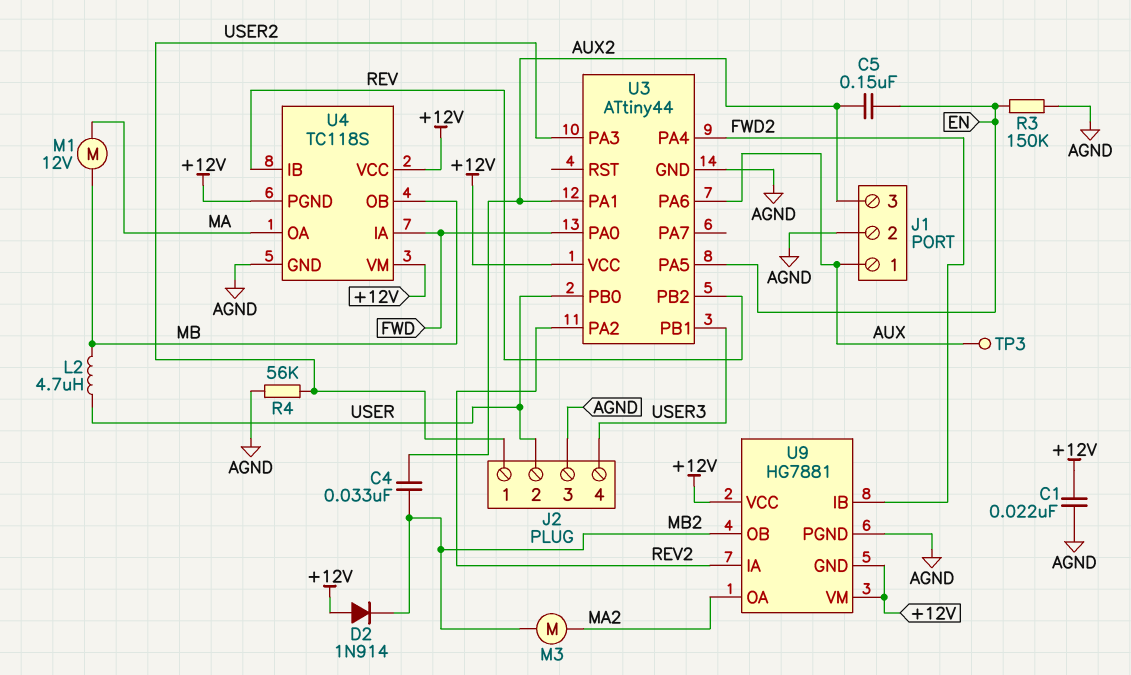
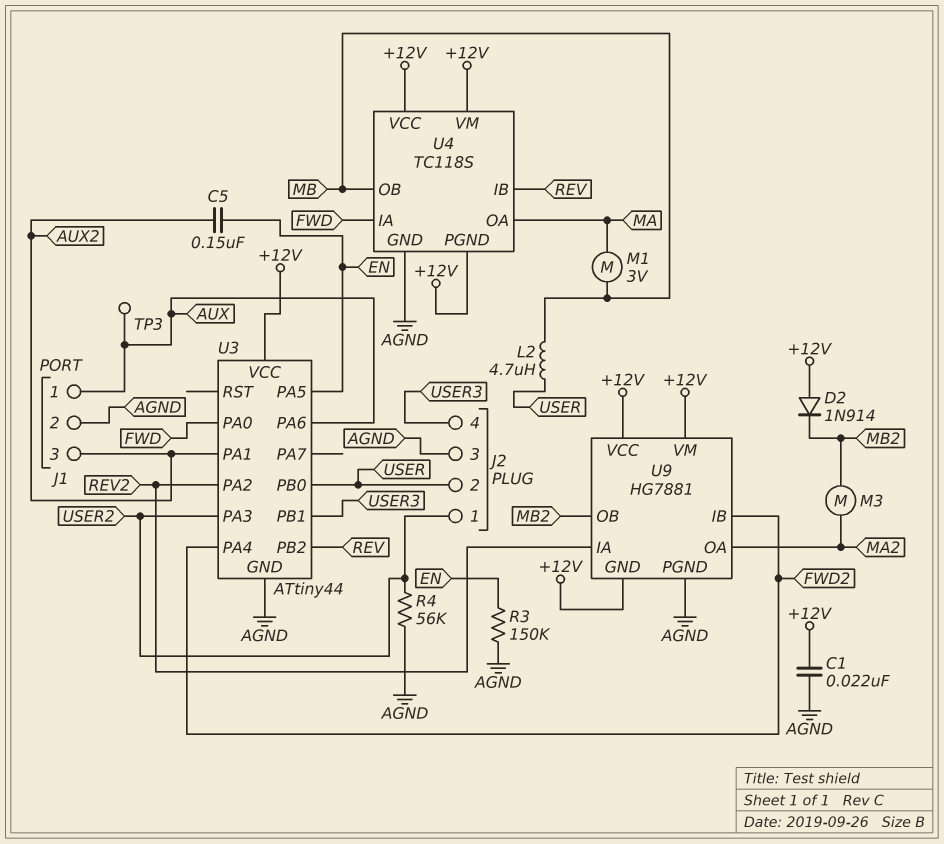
C4: 33nF (AUX2, MB2) -> none
M1: motor 12V (MA, MB) -> motor 3V (MA, MB)

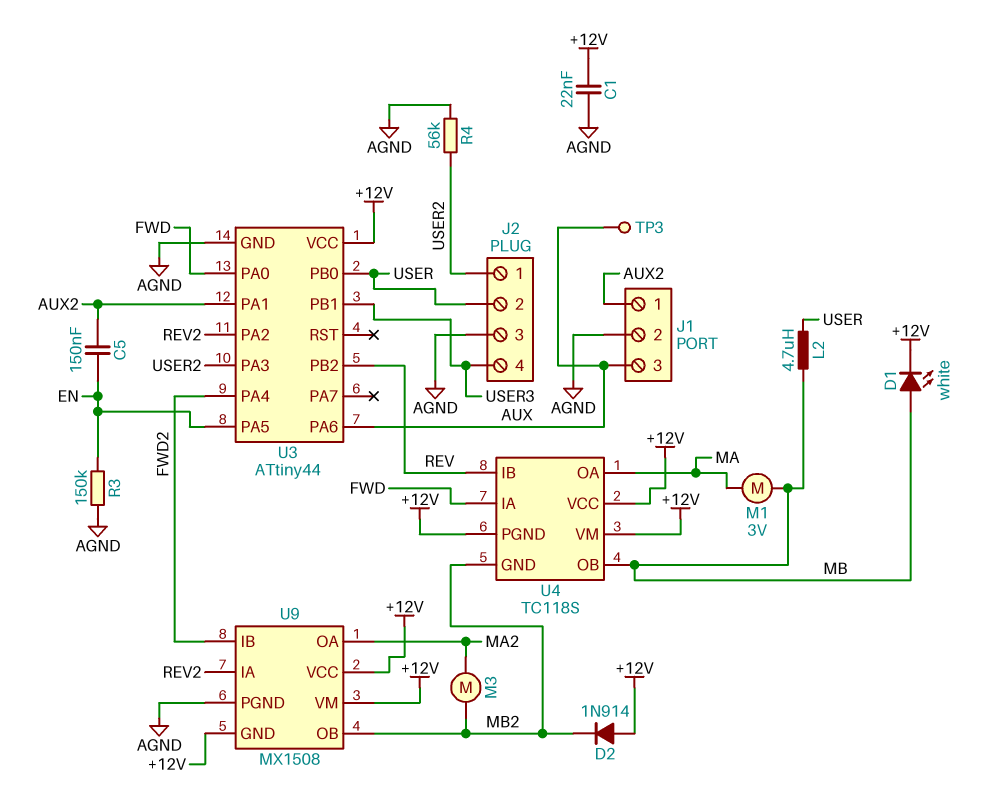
D1: none -> LED white (A MB, K +12V)
J1 pin 1: AUX -> AUX2
J1 pin 3: AUX2 -> AUX
U4 pin GND: AGND -> MB2
U9: HG7881 -> MX1508

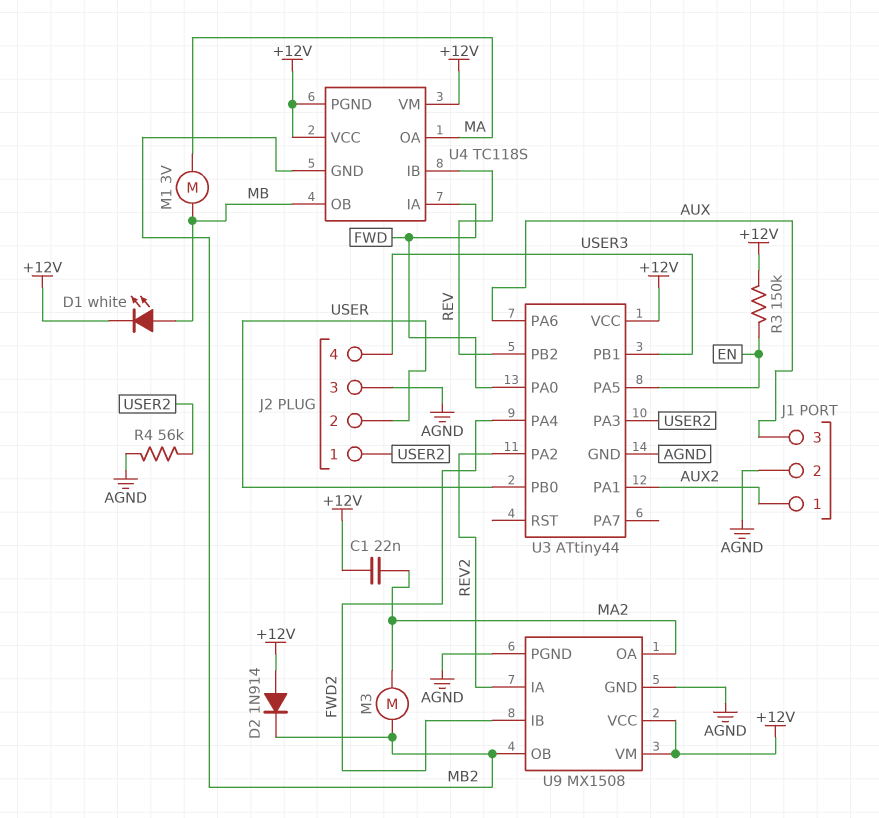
C1: 22nF (+12V, AGND) -> 22nF (+12V, MA2)
C5: 150nF (AUX2, EN) -> none
L2: 4.7uH (MB, USER) -> none
R3: 150k (AGND, EN) -> 150k (+12V, EN)
TP3: test point (AUX) -> none
U9 pin GND: +12V -> AGND

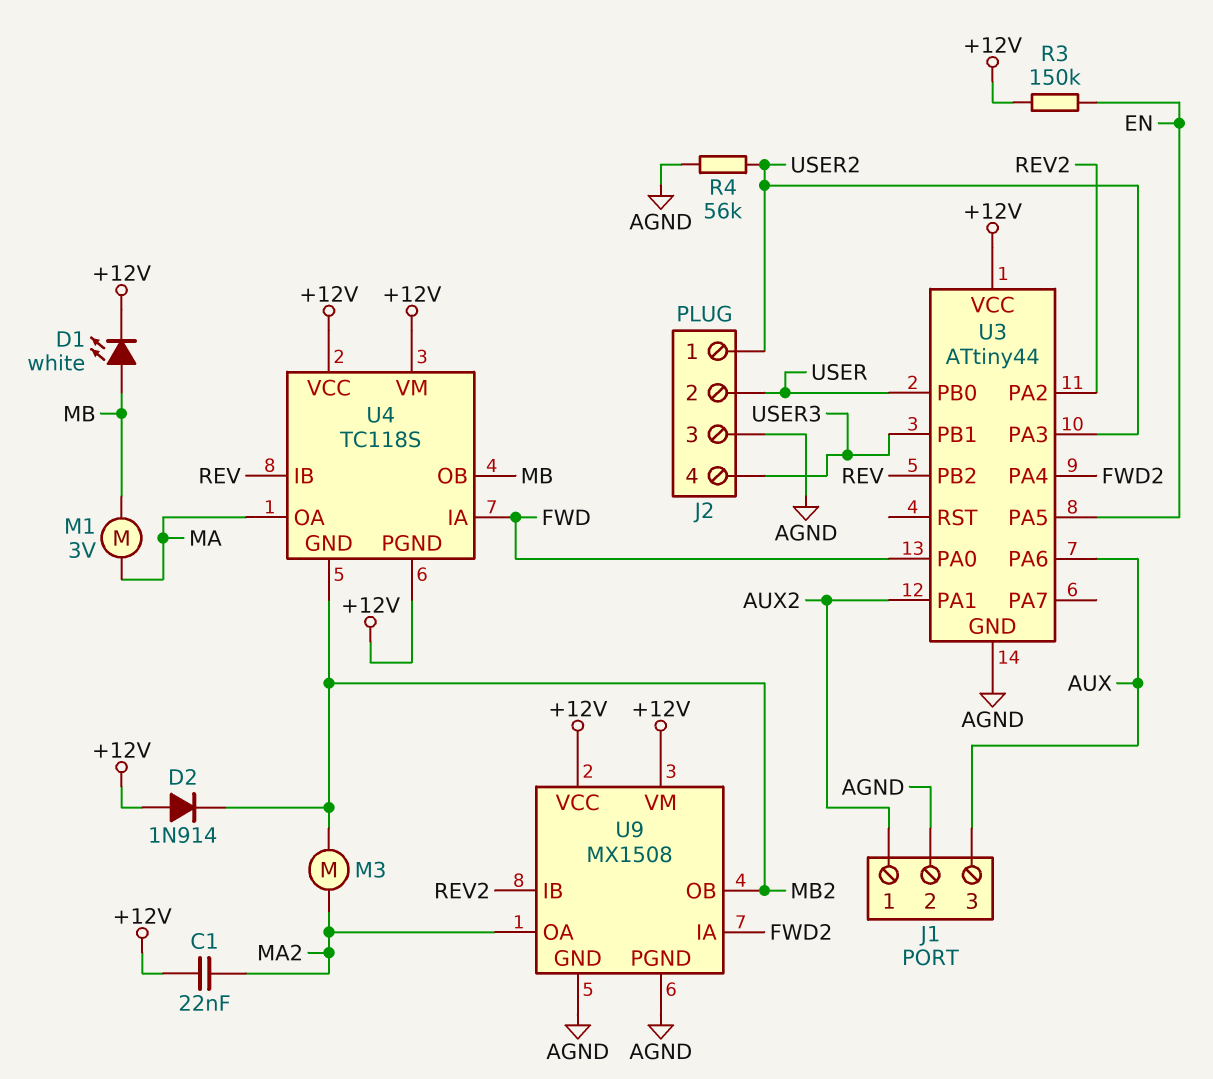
U9 pin IA: REV2 -> FWD2
U9 pin IB: FWD2 -> REV2

